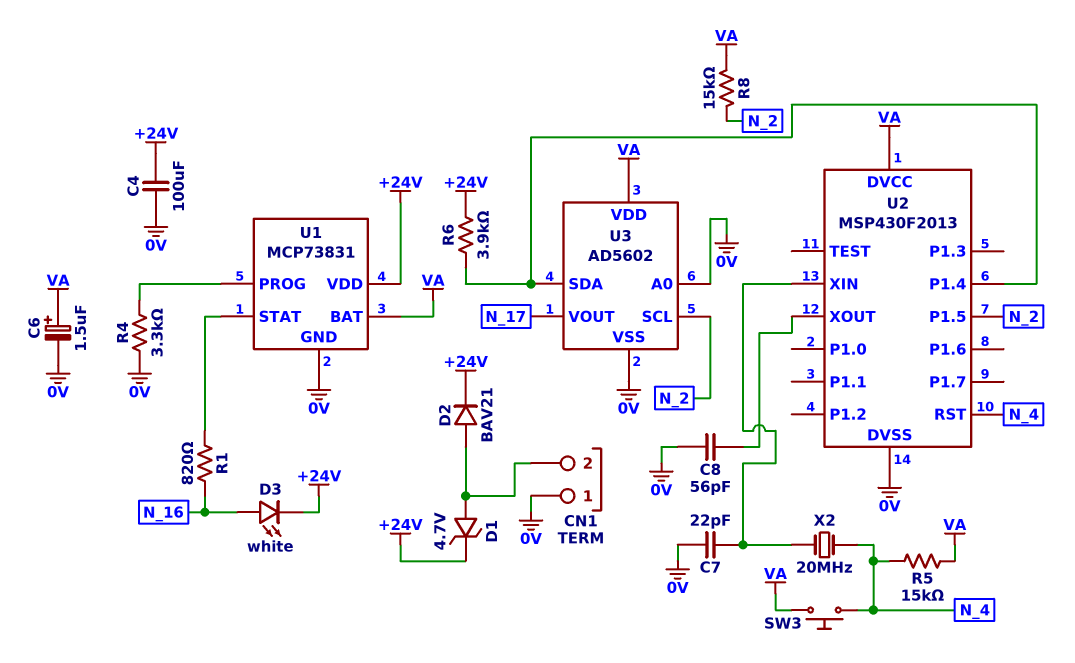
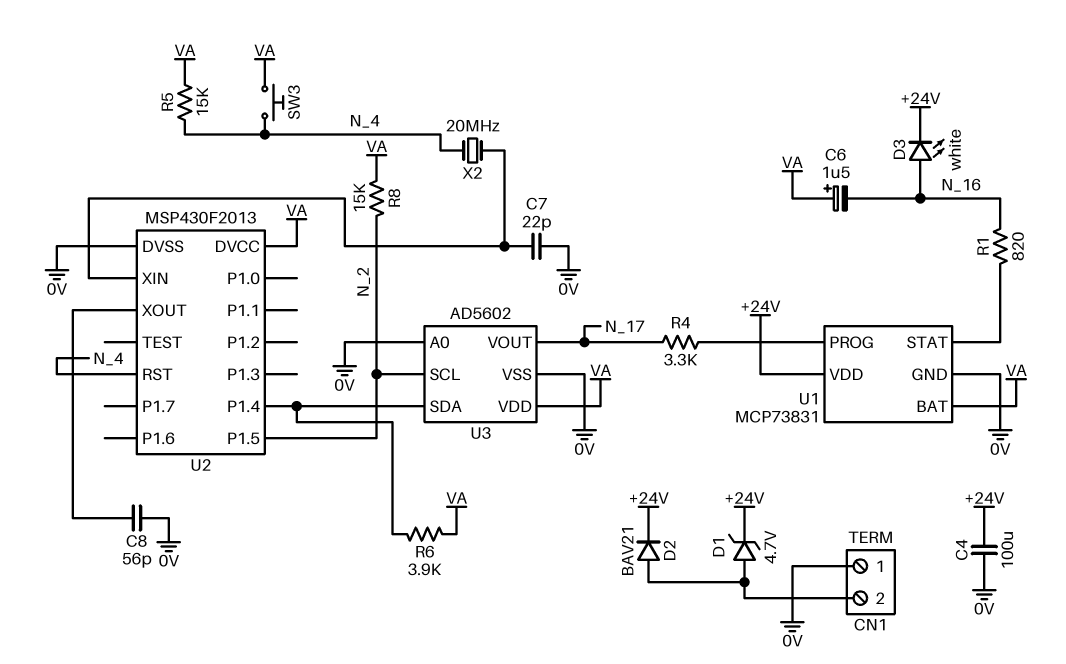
C6: 1.5uF (plus VA, minus 0V) -> 1.5uF (plus VA, minus N_16)
R4: 3.3k (0V, U1/PROG) -> 3.3k (N_17, U1/PROG)
R6: 3.9k (+24V, U2/P1.4) -> 3.9k (U2/P1.4, VA)

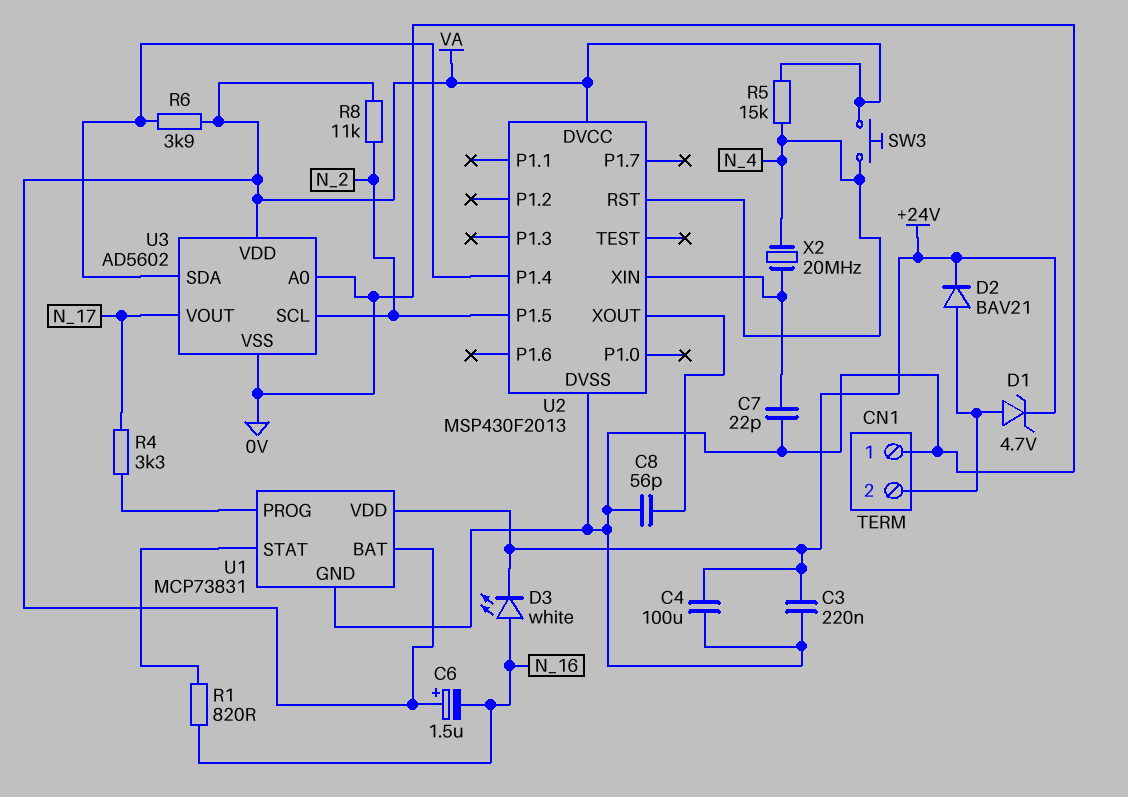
C3: none -> 220nF (+24V, 0V)
R8: 15k (N_2, VA) -> 11k (N_2, VA)

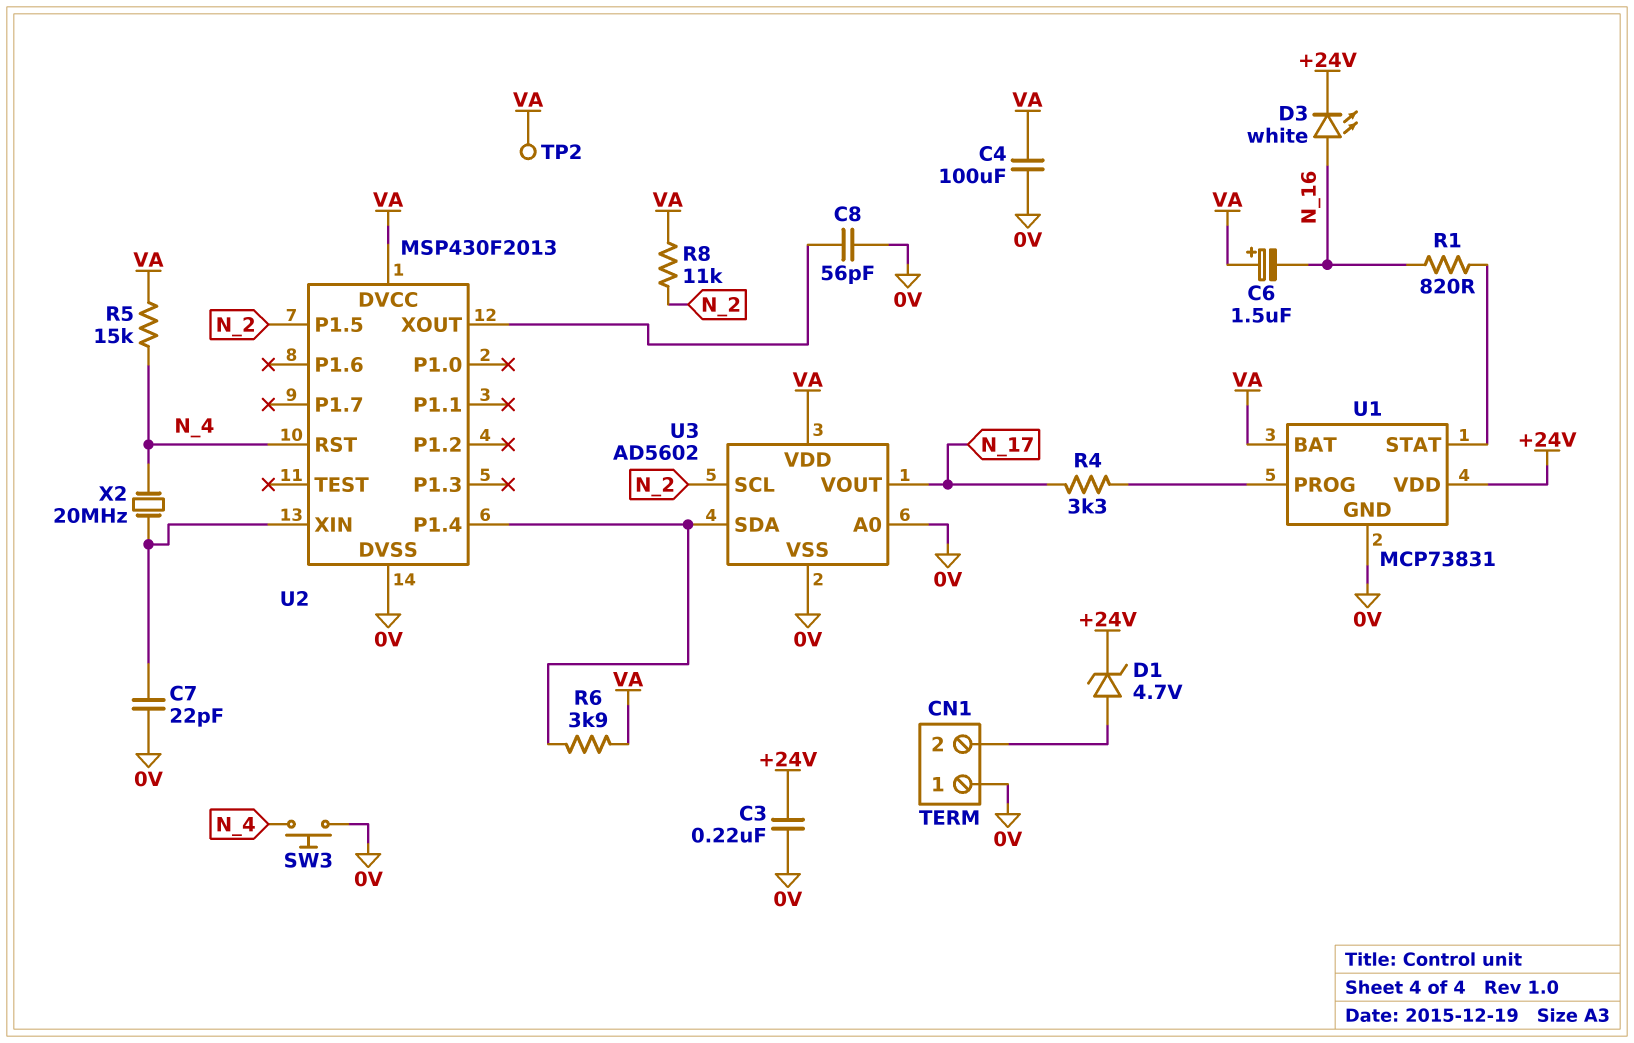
C4: 100uF (+24V, 0V) -> 100uF (0V, VA)
D2: diode BAV21 (A CN1/2, K +24V) -> none
SW3: button (N_4, VA) -> button (0V, N_4)
TP2: none -> test point (VA)

